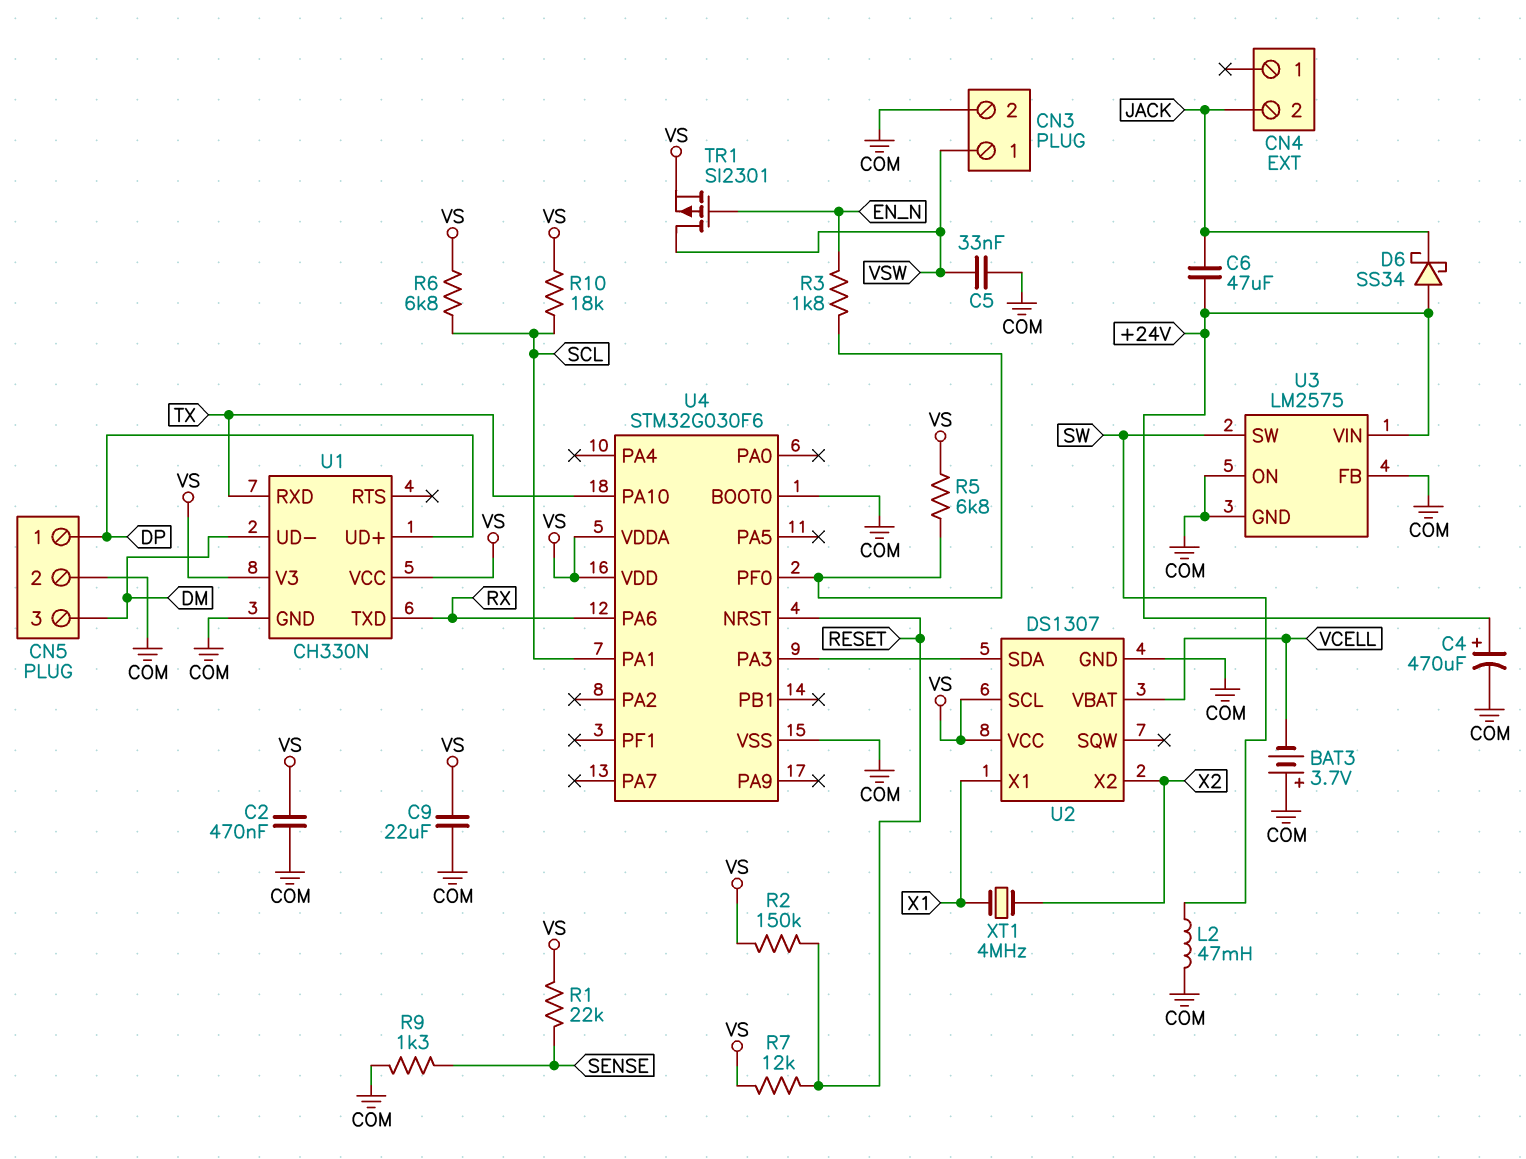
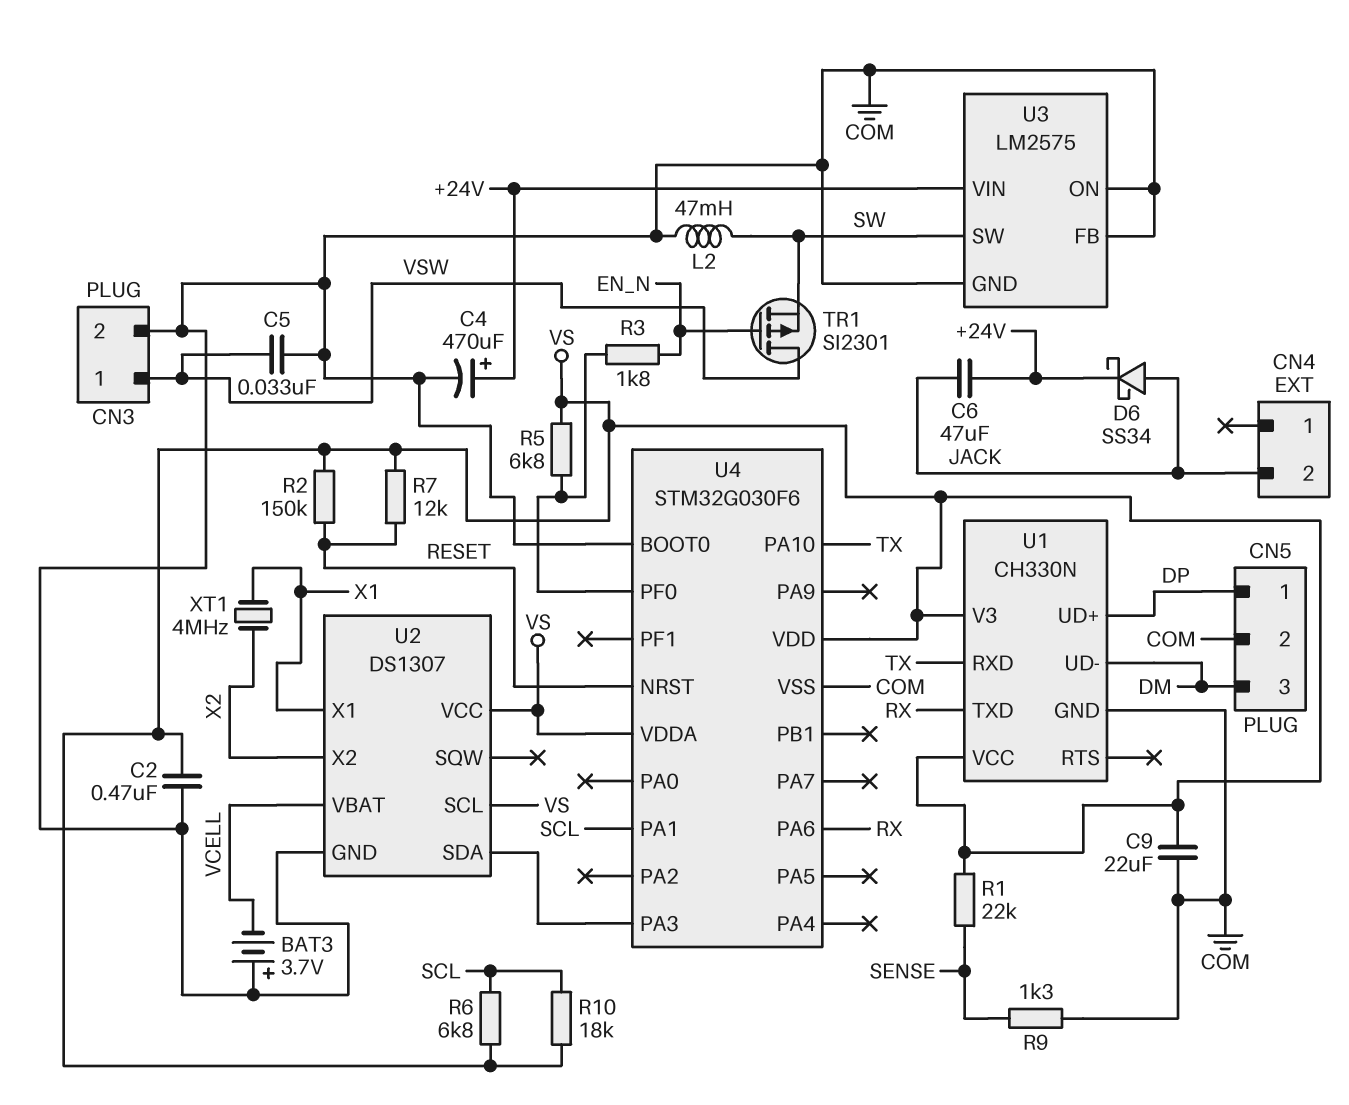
D6: schottky SS34 (A +24V, K JACK) -> schottky SS34 (A JACK, K +24V)
TR1: PMOS SI2301 (G EN_N, D VSW, S VS) -> PMOS SI2301 (G EN_N, D VSW, S SW)

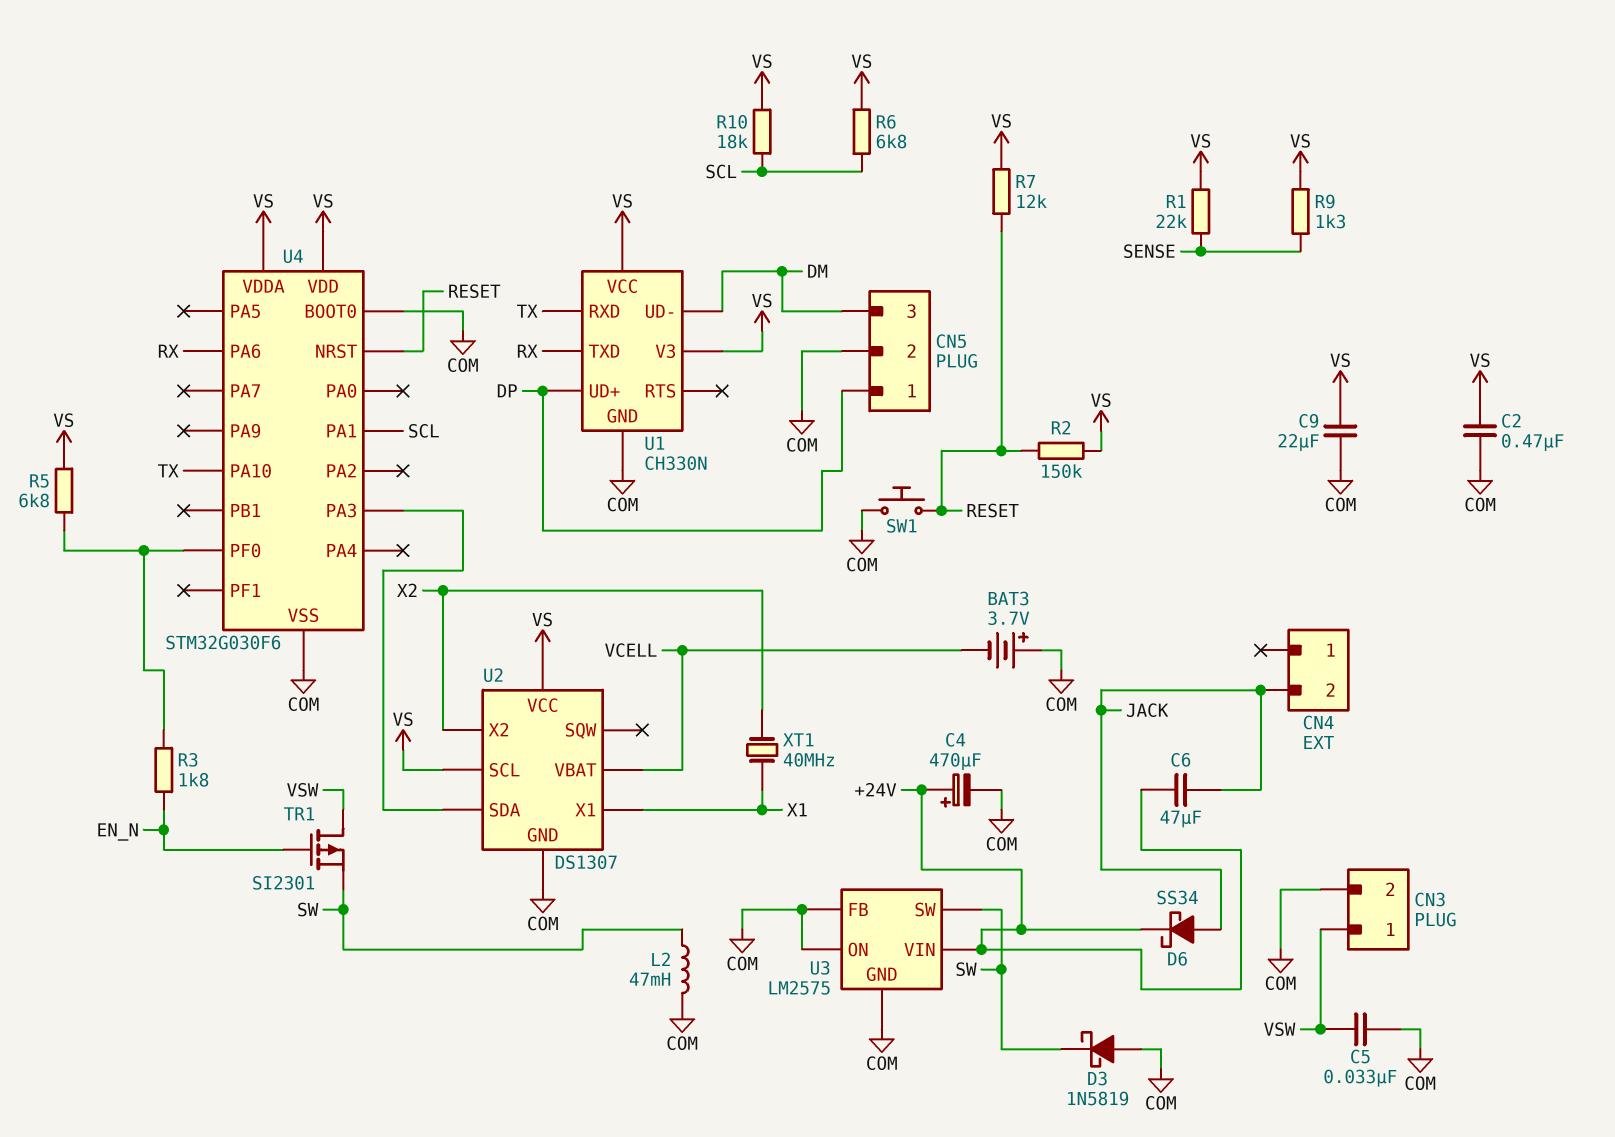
D3: none -> schottky 1N5819 (A COM, K SW)
R9: 1.3k (COM, SENSE) -> 1.3k (SENSE, VS)
SW1: none -> button (COM, RESET)
XT1: 4MHz (X1, X2) -> 40MHz (X1, X2)

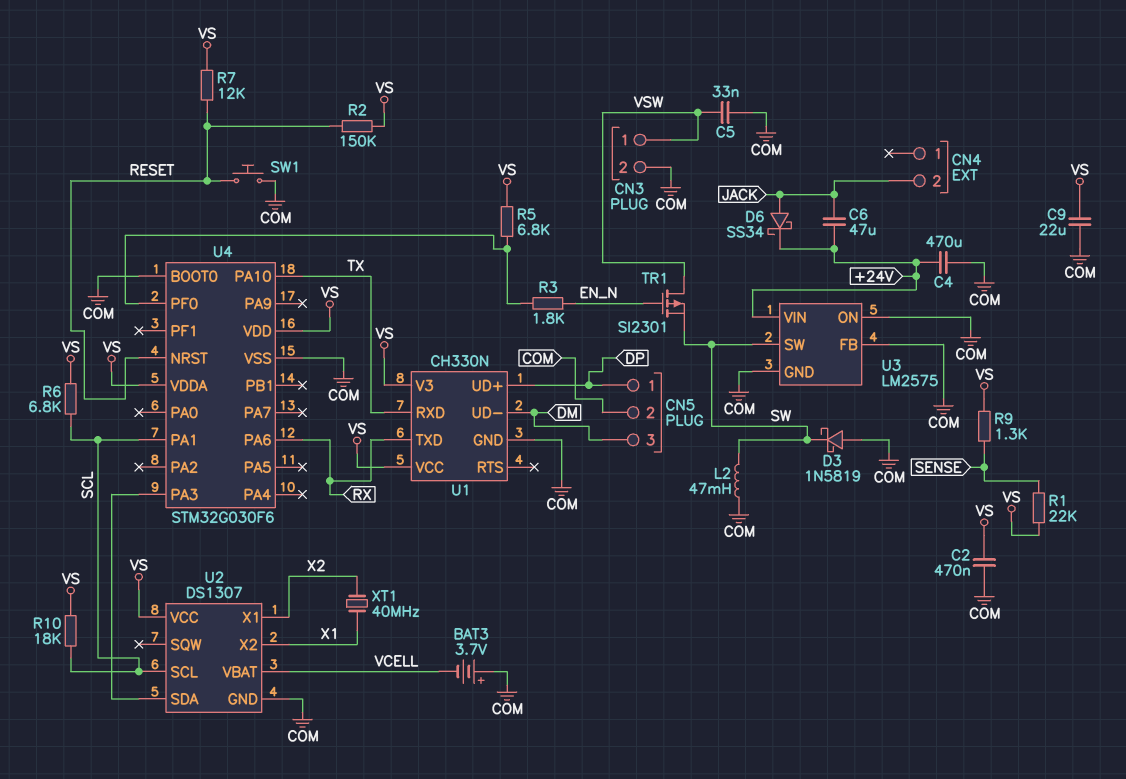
C4: 470uF (plus +24V, minus COM) -> 470uF (+24V, COM)
U2 pin SCL: VS -> SCL
U2 pin X1: X1 -> X2
U2 pin X2: X2 -> X1

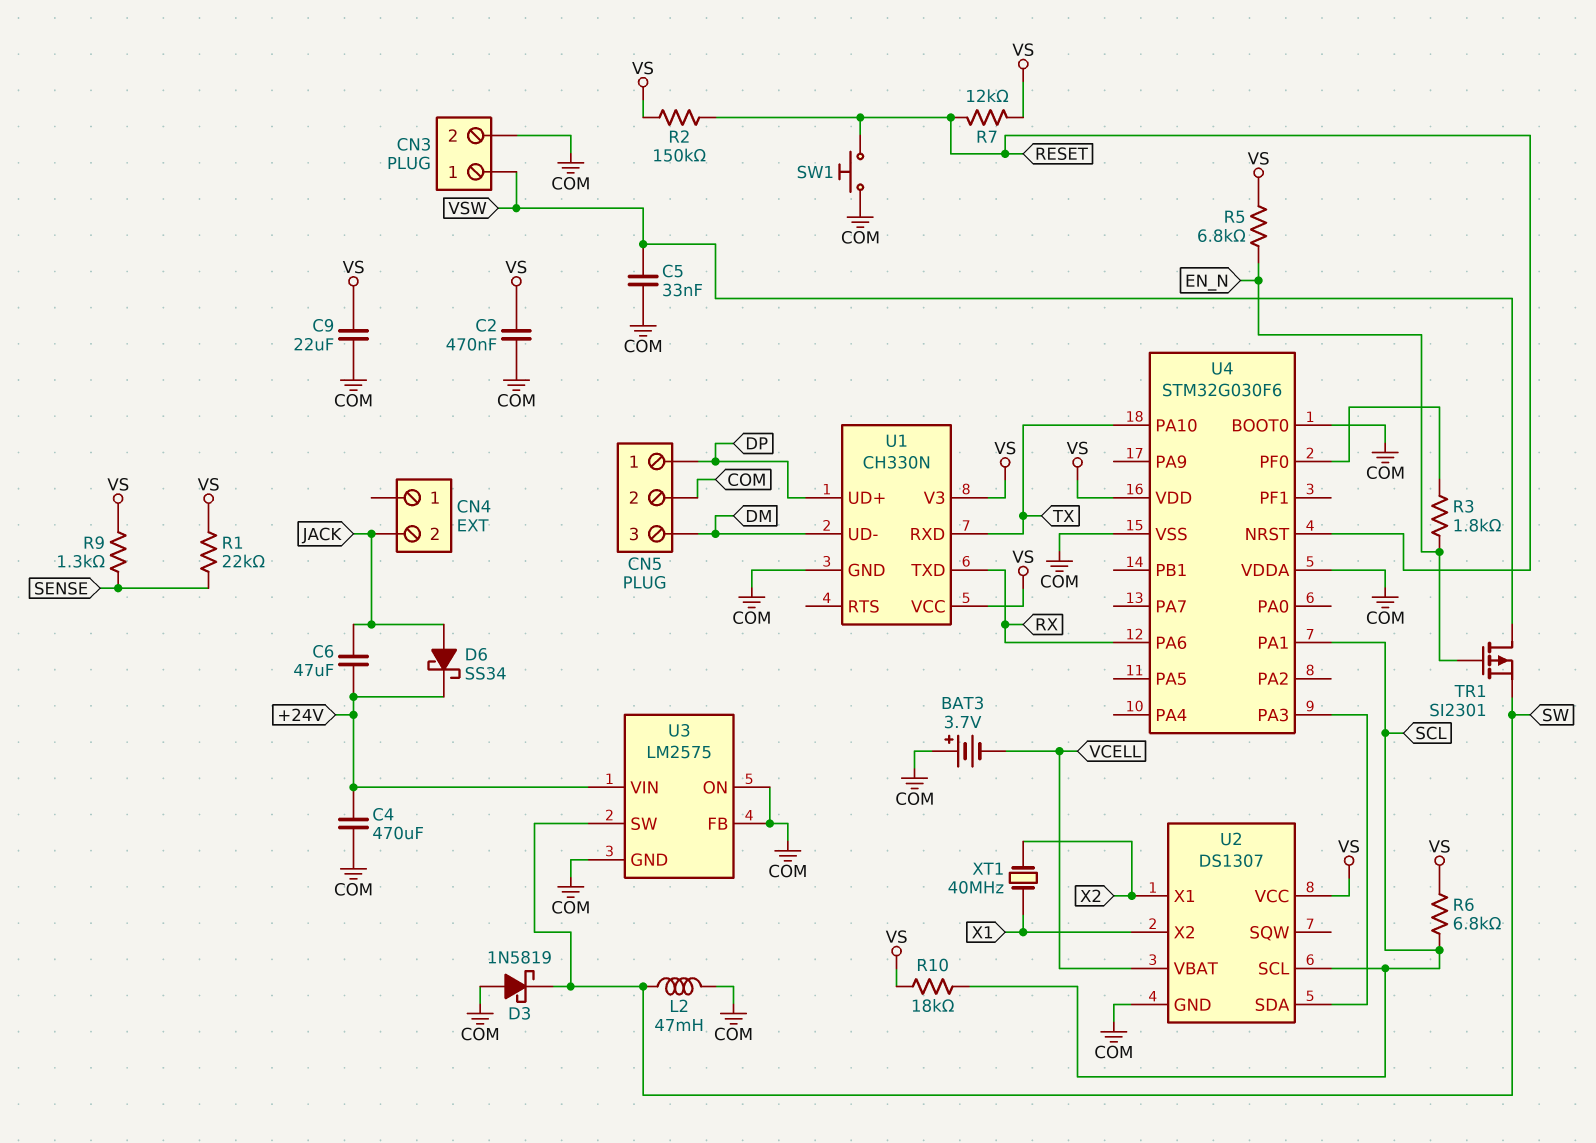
R5: 6.8k (U4/PF0, VS) -> 6.8k (EN_N, VS)
U4 pin VDDA: VS -> COM

